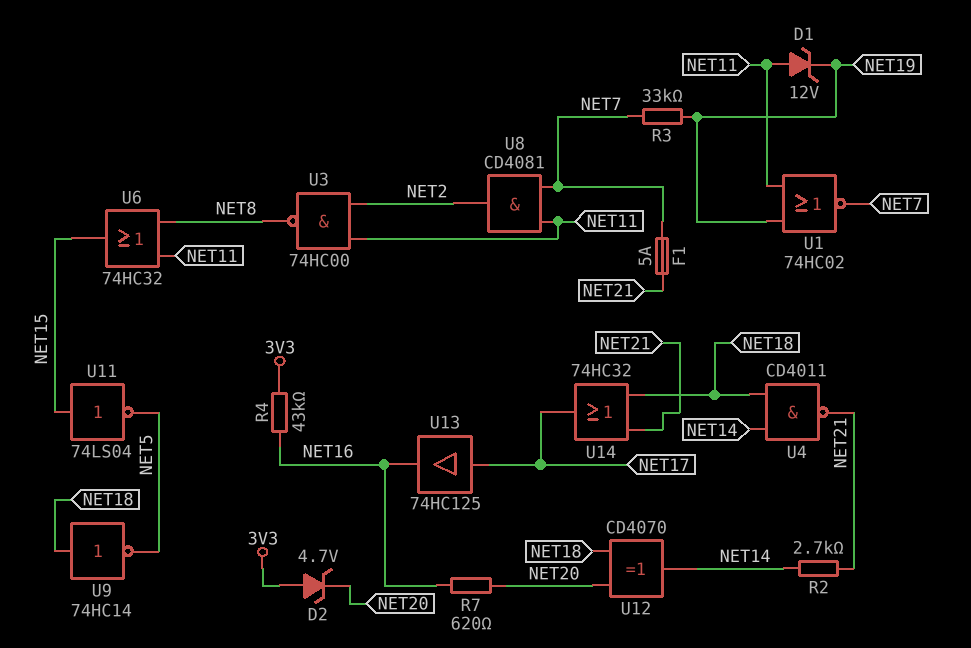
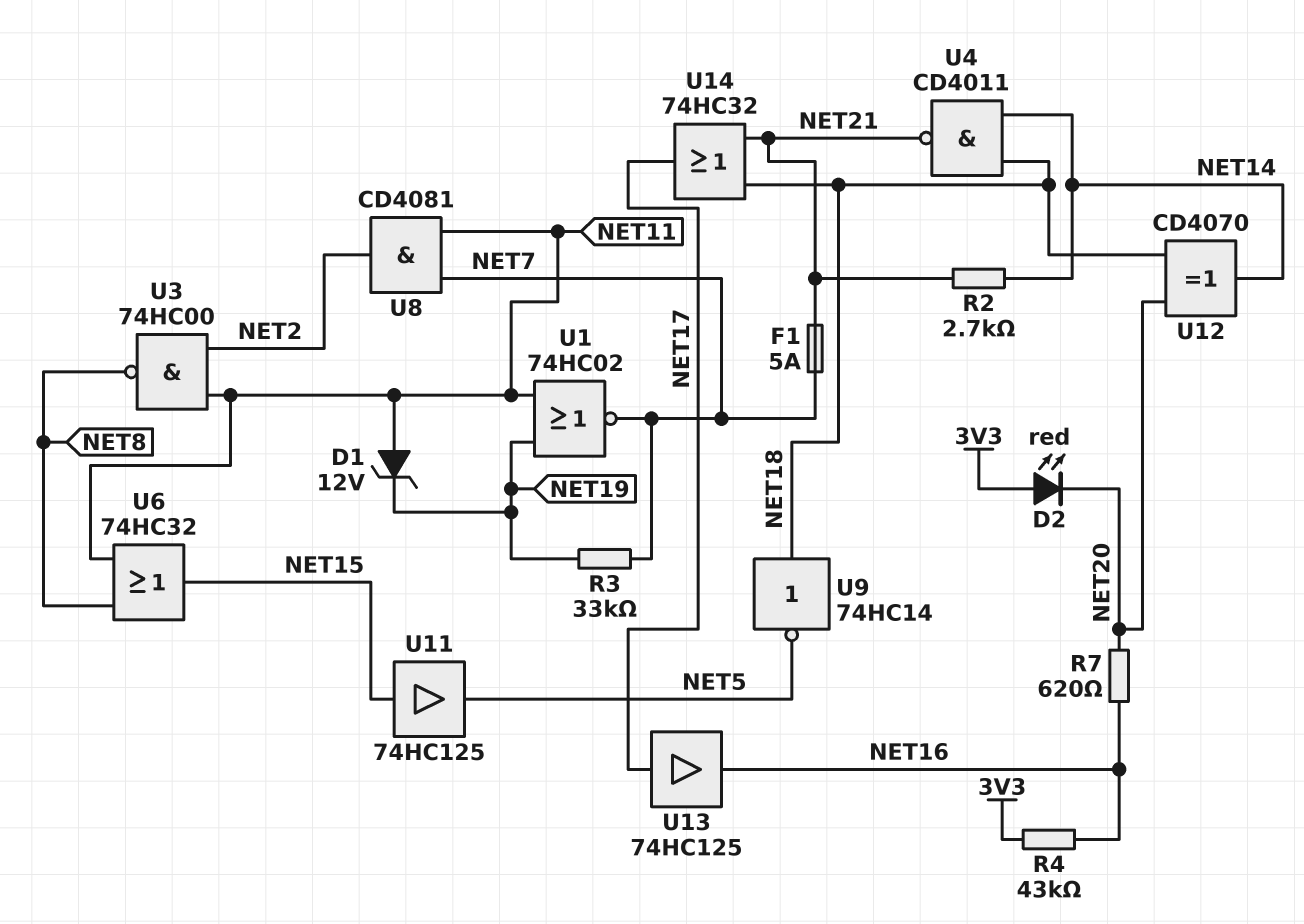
D2: zener 4.7V (A 3V3, K NET20) -> LED red (A 3V3, K NET20)
U11: NOT 74LS04 (in NET15, out NET5) -> buffer 74HC125 (in NET15, out NET5)

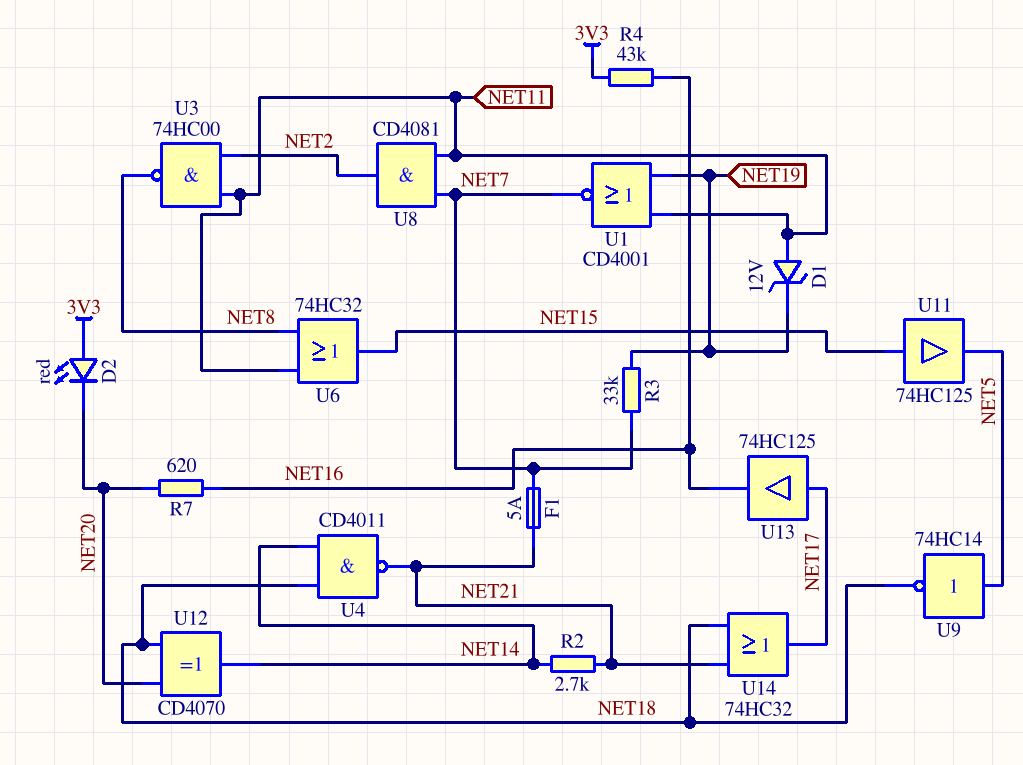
U1: NOR 74HC02 (in NET11, in NET19, out NET7) -> NOR CD4001 (in NET11, in NET19, out NET7)
U9: NOT 74HC14 (in NET18, out NET5) -> NOT 74HC14 (in NET5, out NET18)

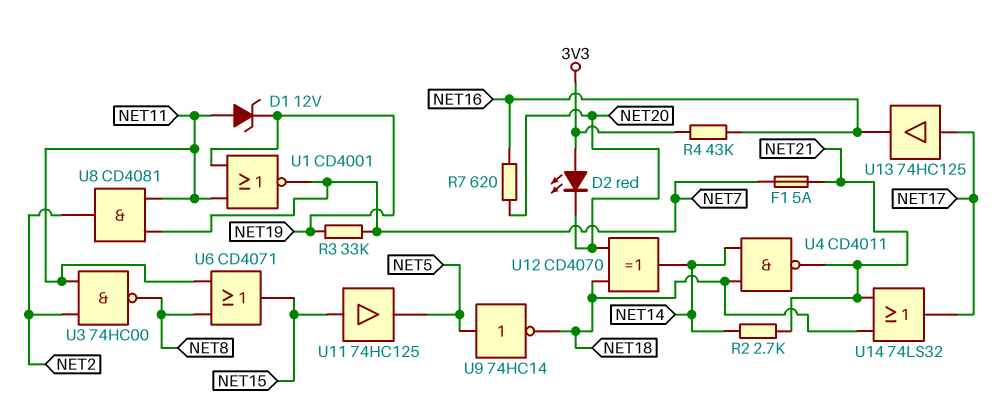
U6: OR 74HC32 (in NET8, in NET11, out NET15) -> OR CD4071 (in NET8, in NET11, out NET15)
U14: OR 74HC32 (in NET18, in NET21, out NET17) -> OR 74LS32 (in NET18, in NET21, out NET17)

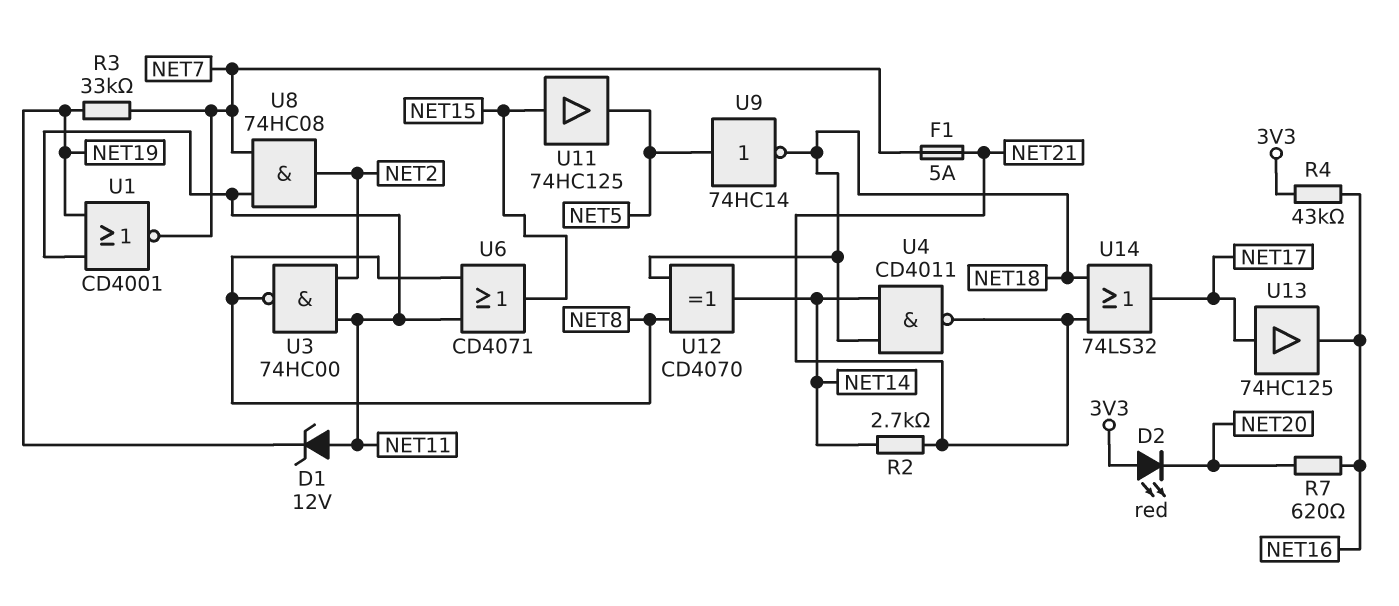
U8: AND CD4081 (in NET7, in NET11, out NET2) -> AND 74HC08 (in NET7, in NET11, out NET2)
U12: XOR CD4070 (in NET18, in NET20, out NET14) -> XOR CD4070 (in NET8, in NET18, out NET14)

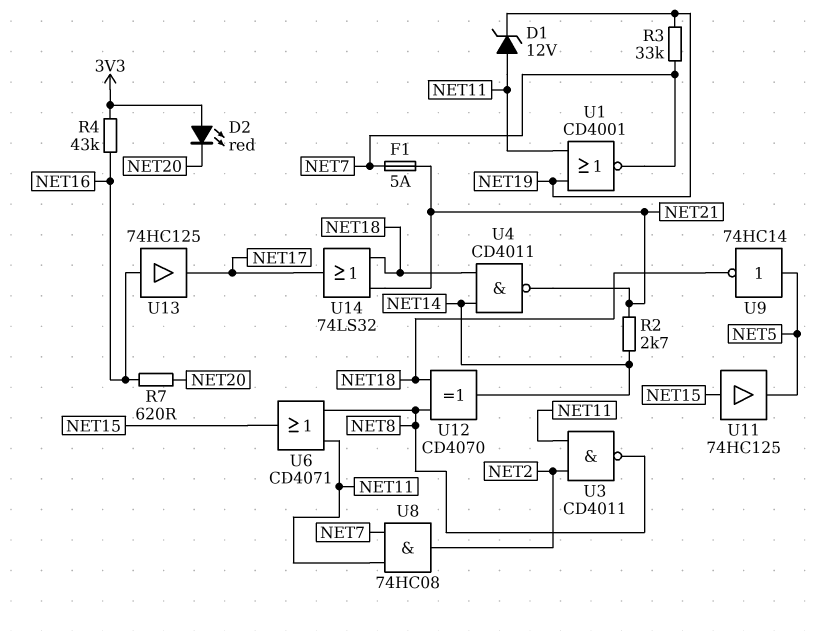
U3: NAND 74HC00 (in NET2, in NET11, out NET8) -> NAND CD4011 (in NET2, in NET11, out NET8)
U13: buffer 74HC125 (in NET17, out NET16) -> buffer 74HC125 (in NET16, out NET17)

